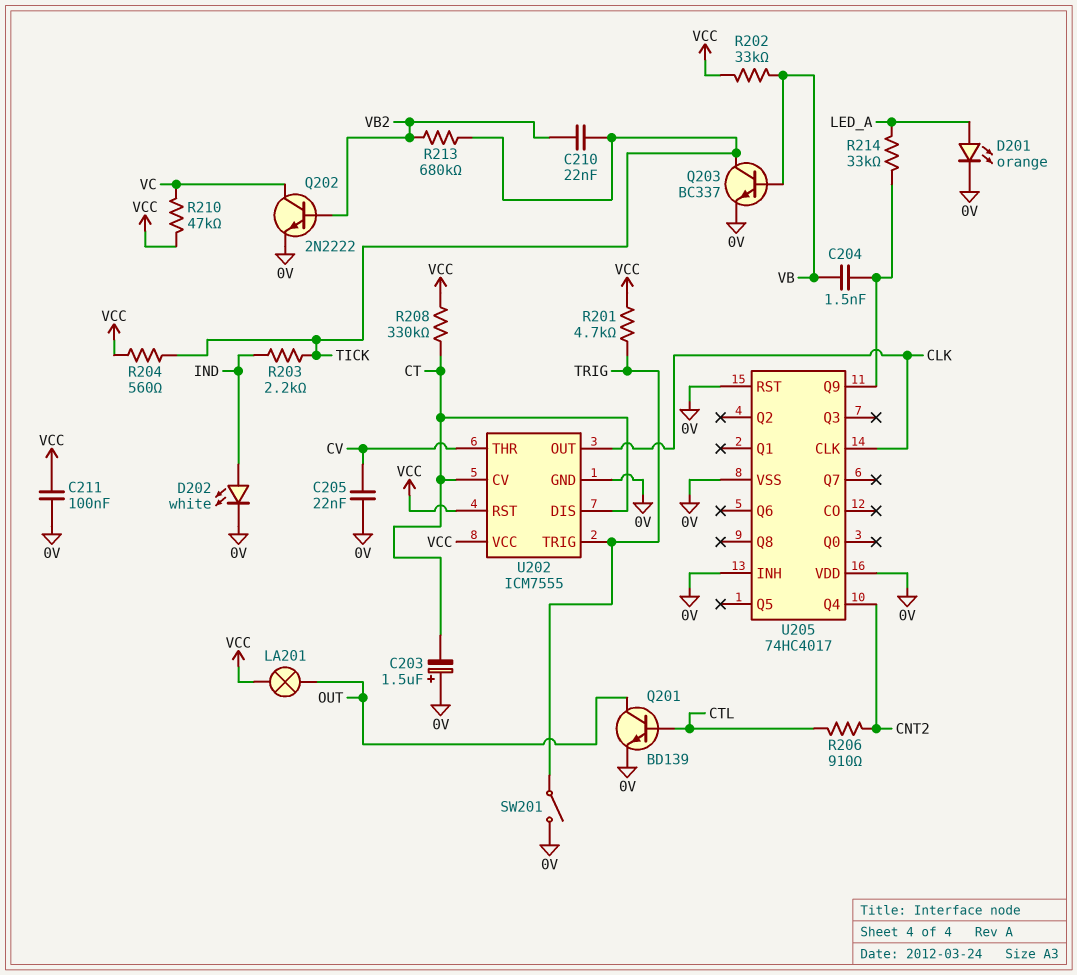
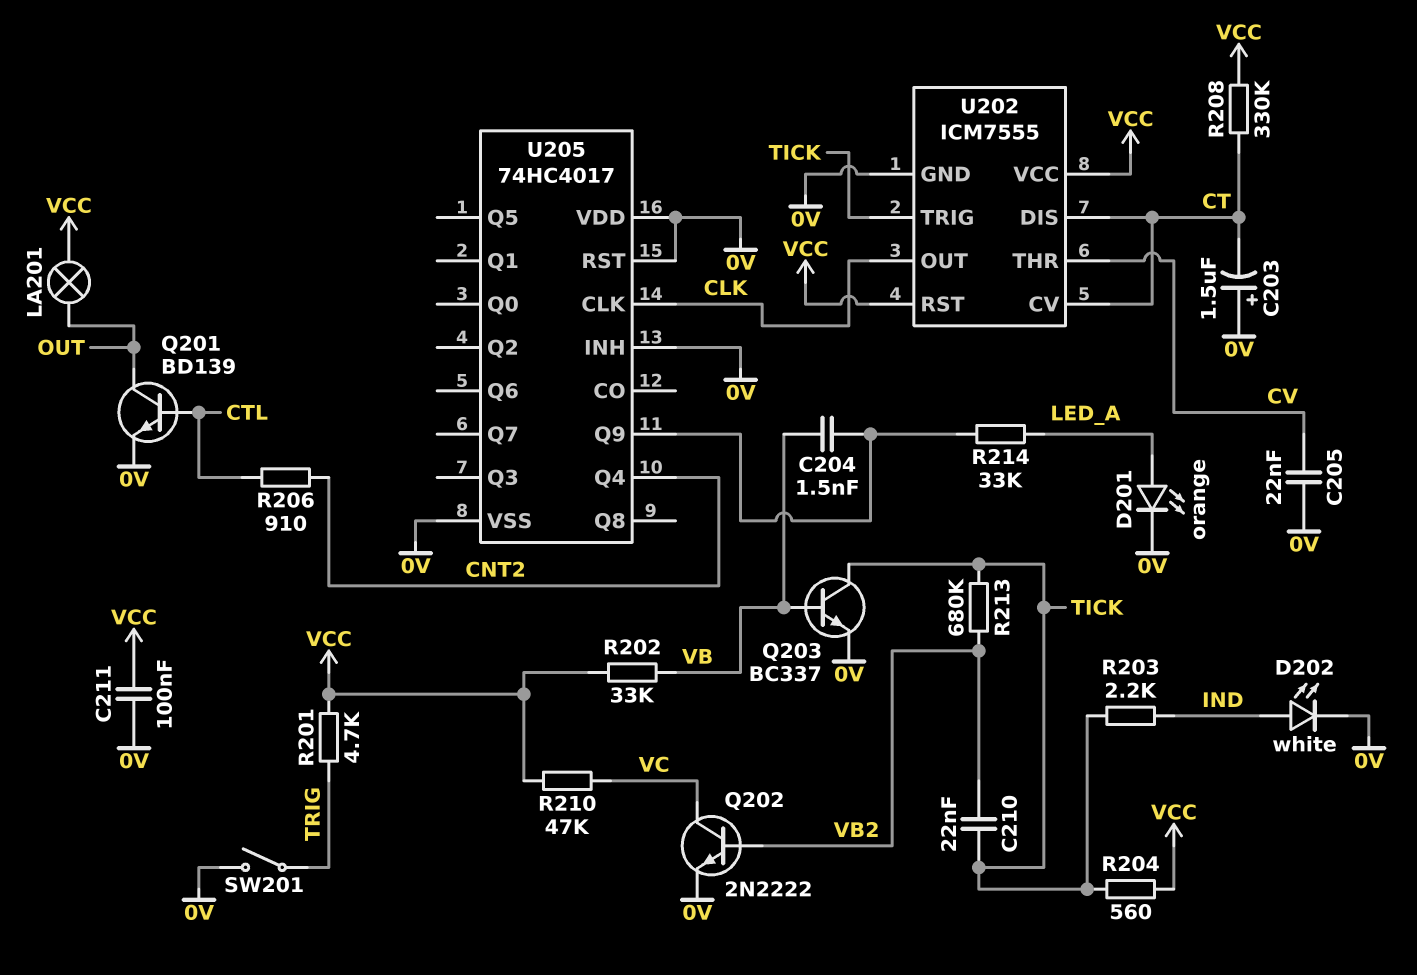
U202 pin TRIG: TRIG -> TICK

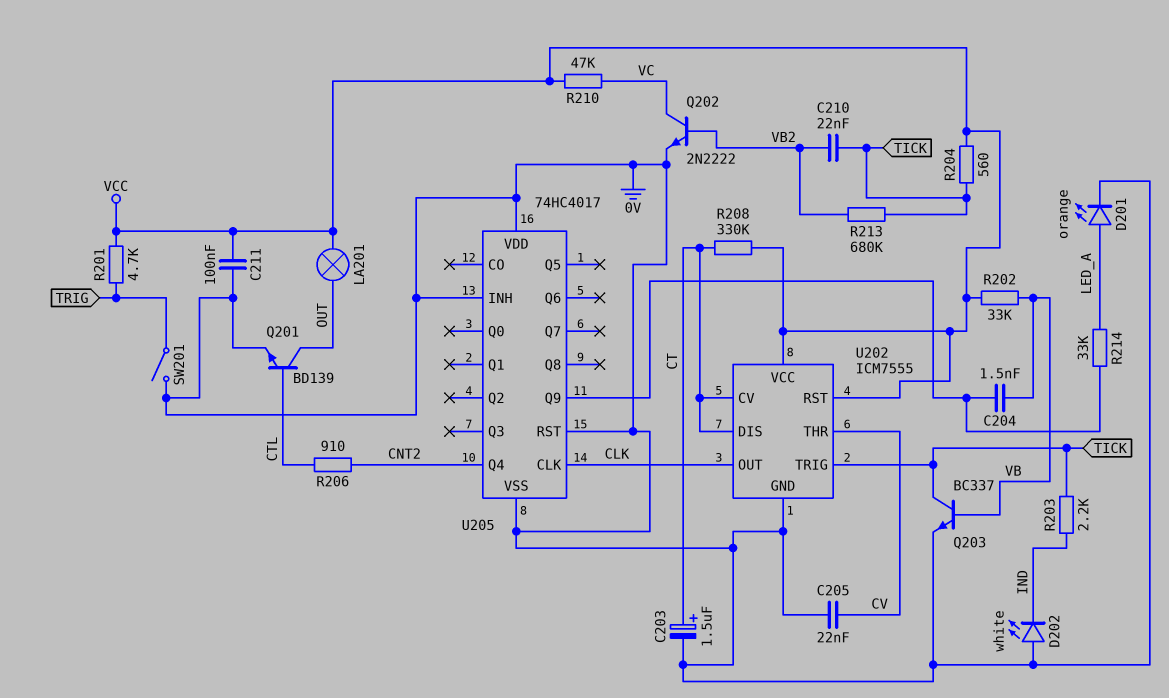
C203: 1.5uF (plus 0V, minus CT) -> 1.5uF (plus CT, minus 0V)
D202: LED white (A IND, K 0V) -> LED white (A 0V, K IND)

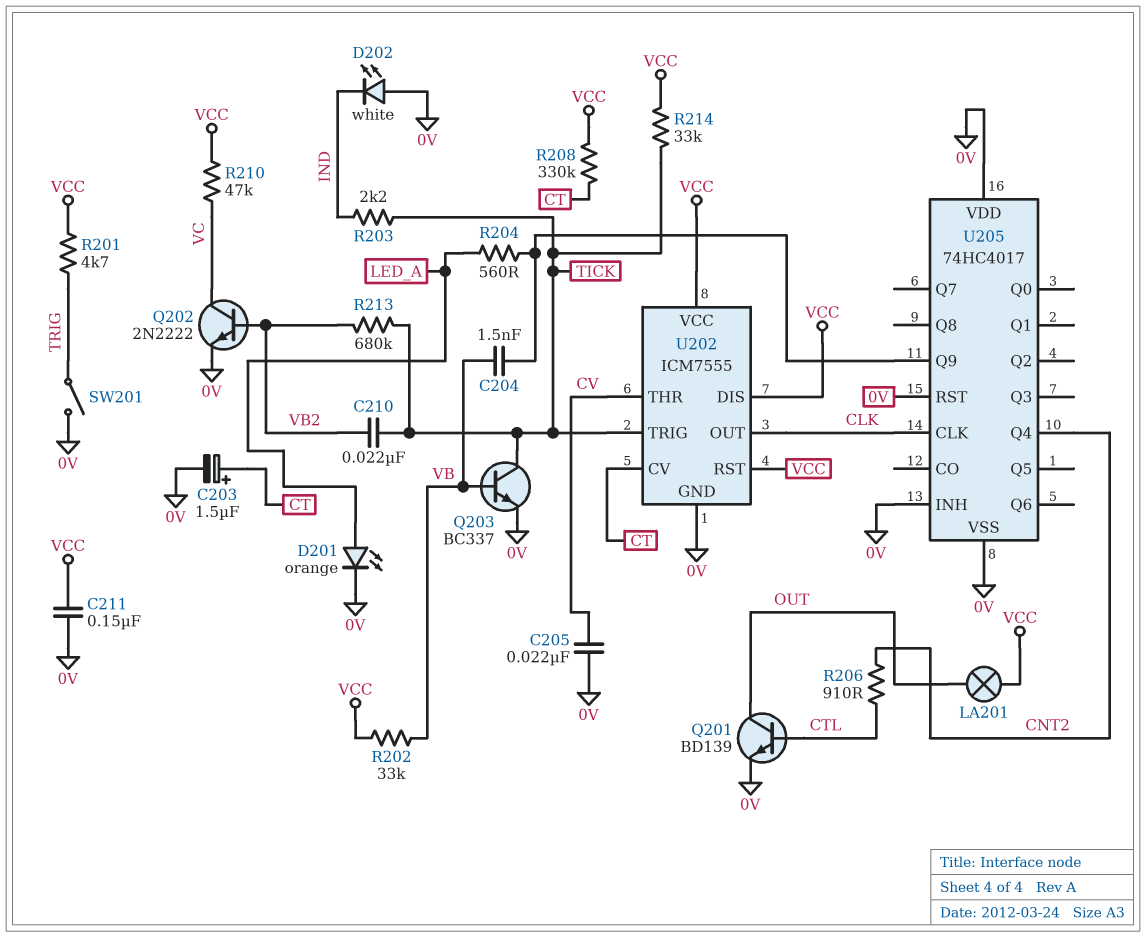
C211: 100nF (0V, VCC) -> 150nF (0V, VCC)
R204: 560 (TICK, VCC) -> 560 (LED_A, U205/Q9)
R214: 33k (LED_A, U205/Q9) -> 33k (TICK, VCC)
U202 pin DIS: CT -> VCC

